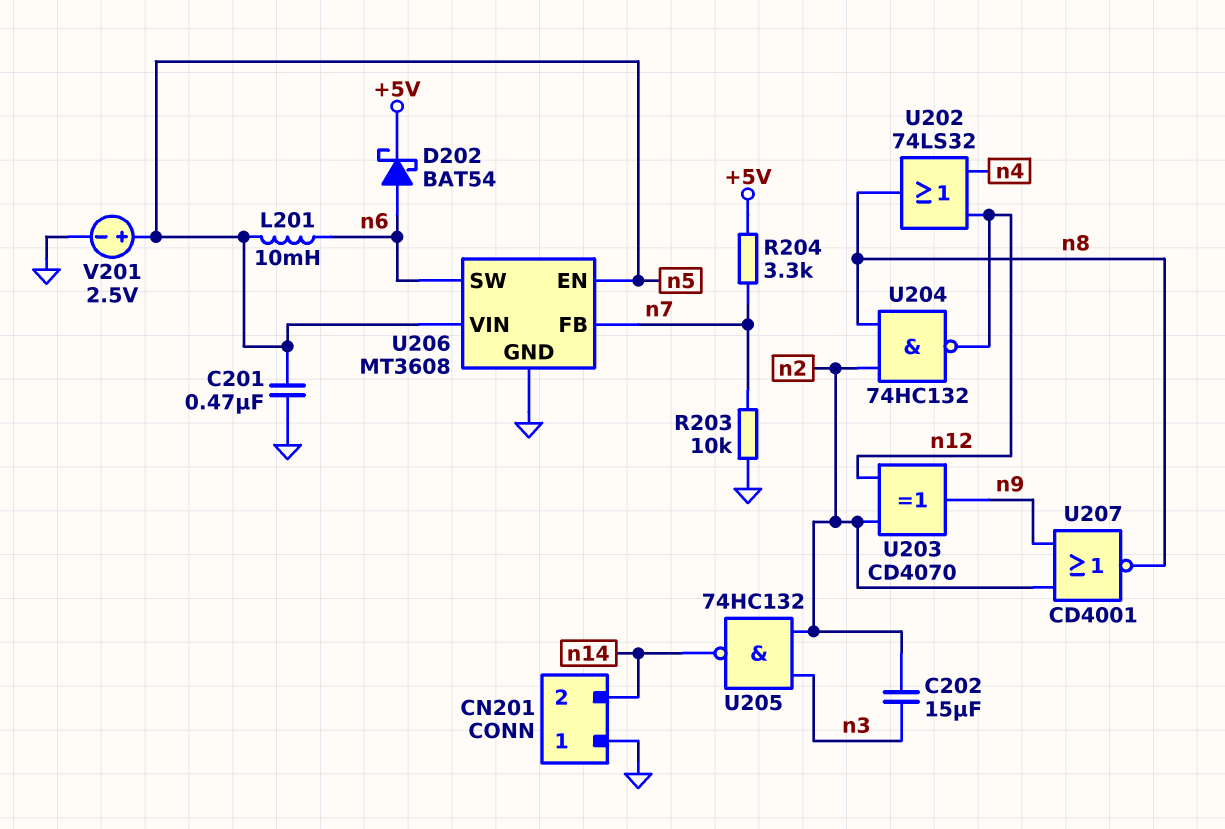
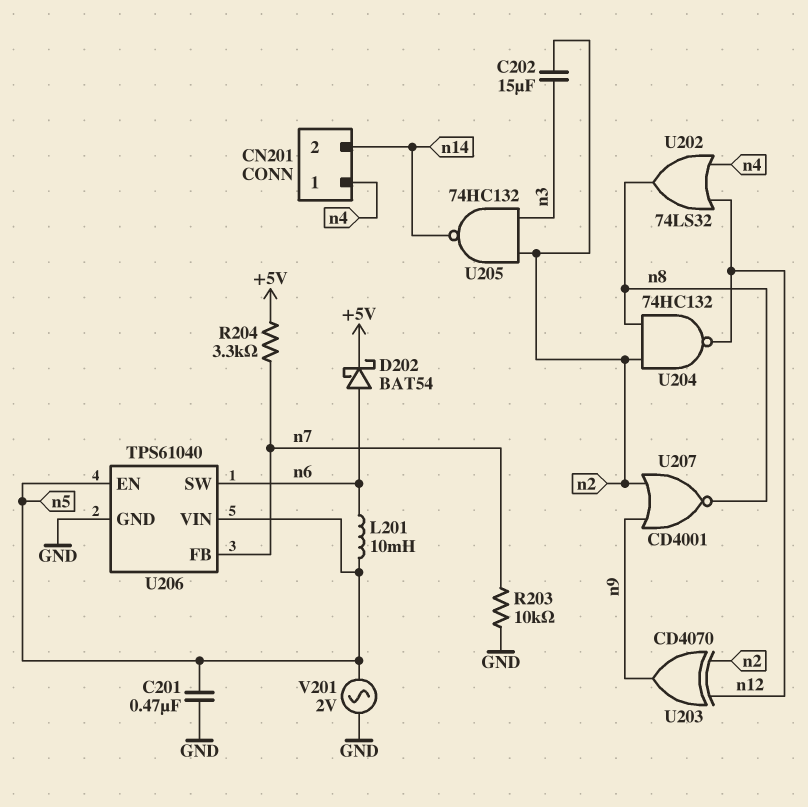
CN201 pin 1: GND -> n4
U206: MT3608 -> TPS61040
V201: 2.5V (plus n5, minus GND) -> AC 2V (GND, n5)

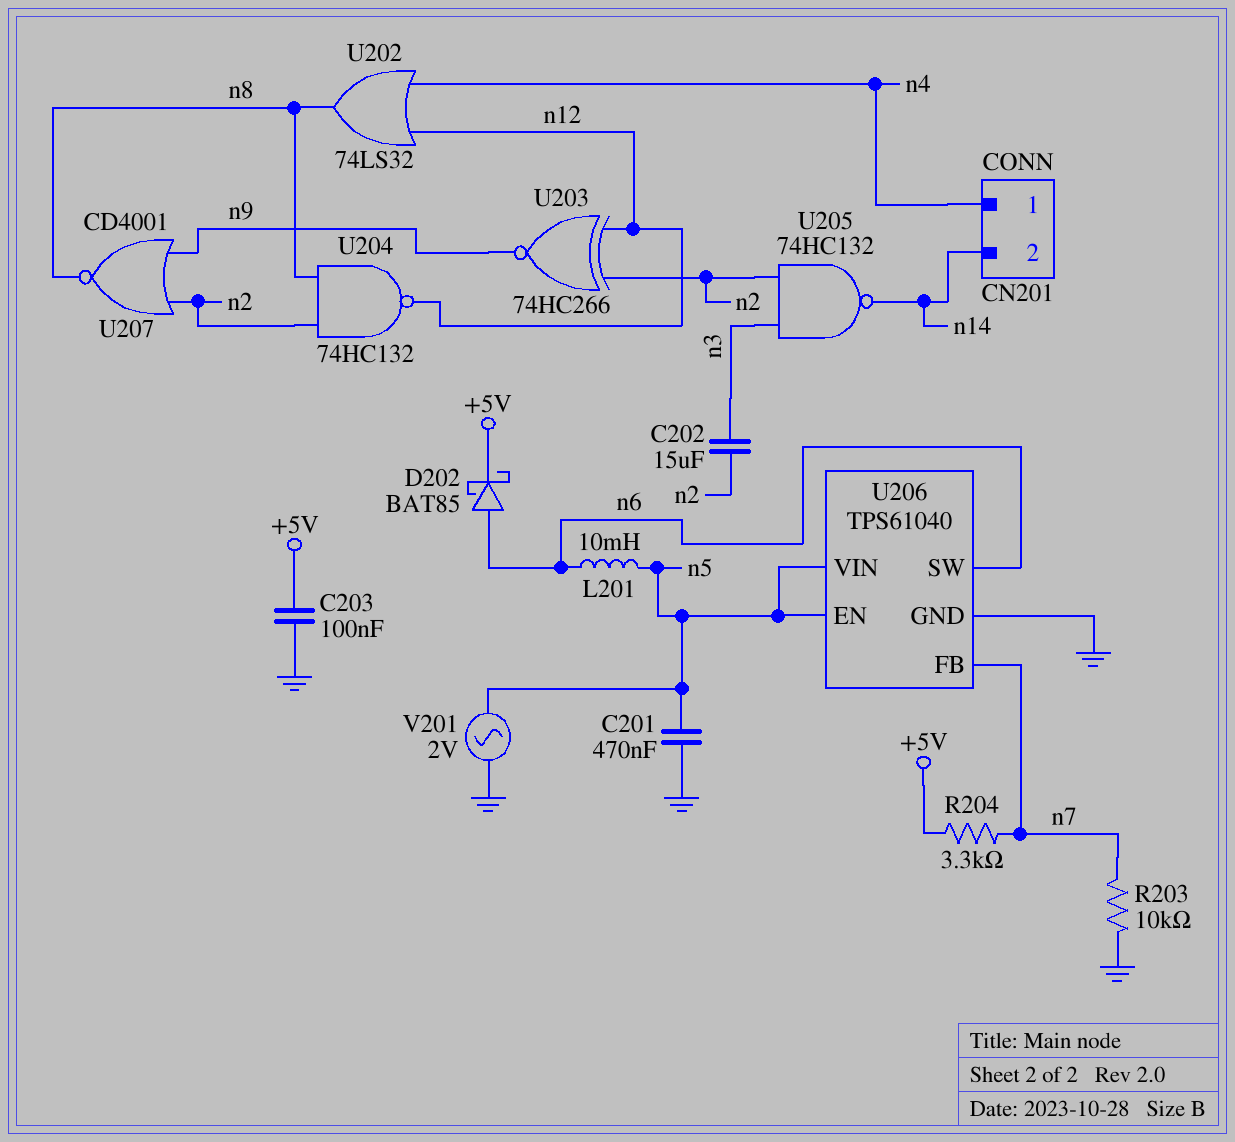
C203: none -> 100nF (+5V, GND)
D202: schottky BAT54 (A n6, K +5V) -> schottky BAT85 (A n6, K +5V)
U203: XOR CD4070 (in n2, in n12, out n9) -> XNOR 74HC266 (in n2, in n12, out n9)

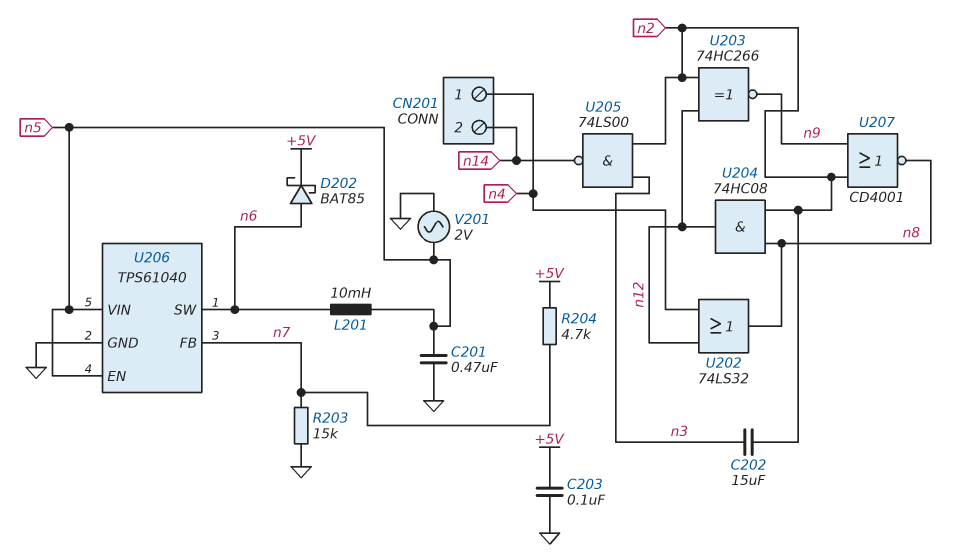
R203: 10k (GND, n7) -> 15k (GND, n7)
R204: 3.3k (+5V, n7) -> 4.7k (+5V, n7)
U204: NAND 74HC132 (in n2, in n8, out n12) -> AND 74HC08 (in n2, in n8, out n12)
U205: NAND 74HC132 (in n2, in n3, out n14) -> NAND 74LS00 (in n2, in n3, out n14)

